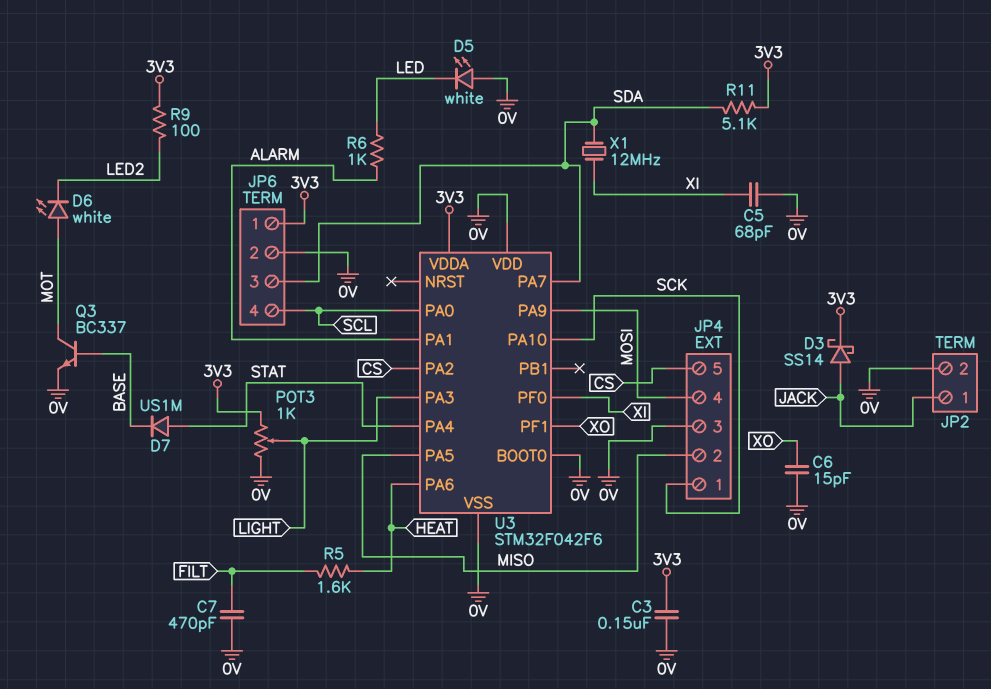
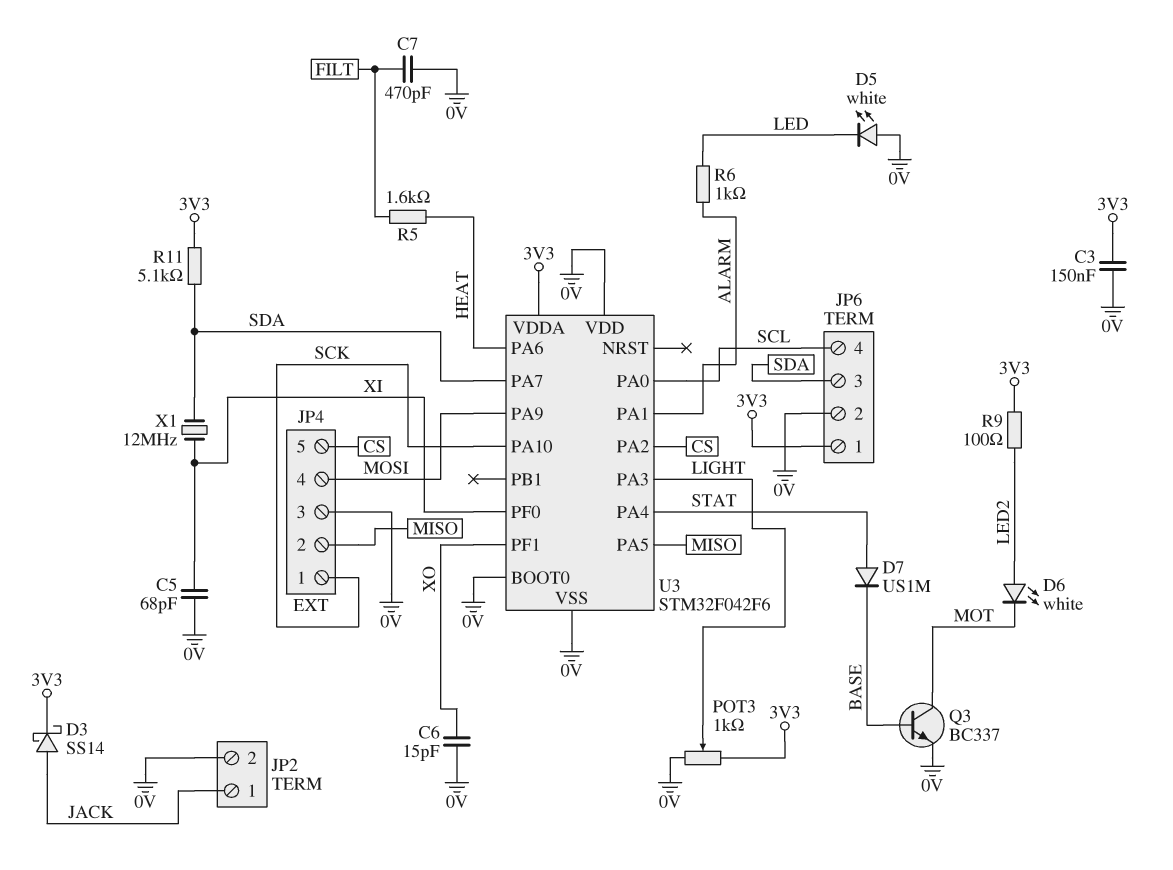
D6: LED white (A MOT, K LED2) -> LED white (A LED2, K MOT)

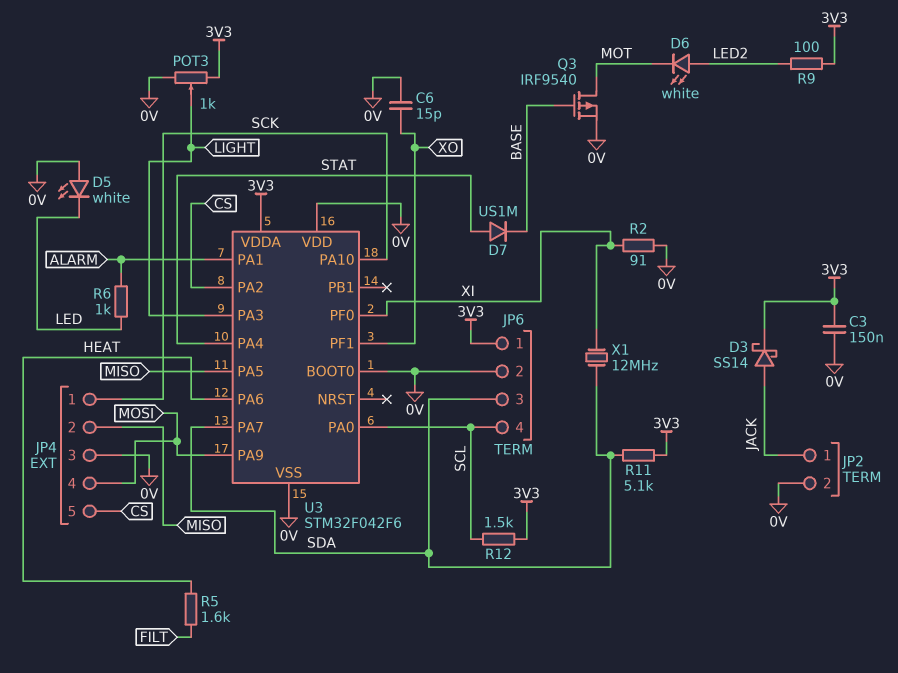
C5: 68pF (0V, XI) -> none
C7: 470pF (0V, FILT) -> none
Q3: NPN BC337 (B BASE, C MOT, E 0V) -> PMOS IRF9540 (G BASE, D MOT, S 0V)
R2: none -> 91 (0V, XI)
R12: none -> 1.5k (3V3, SCL)

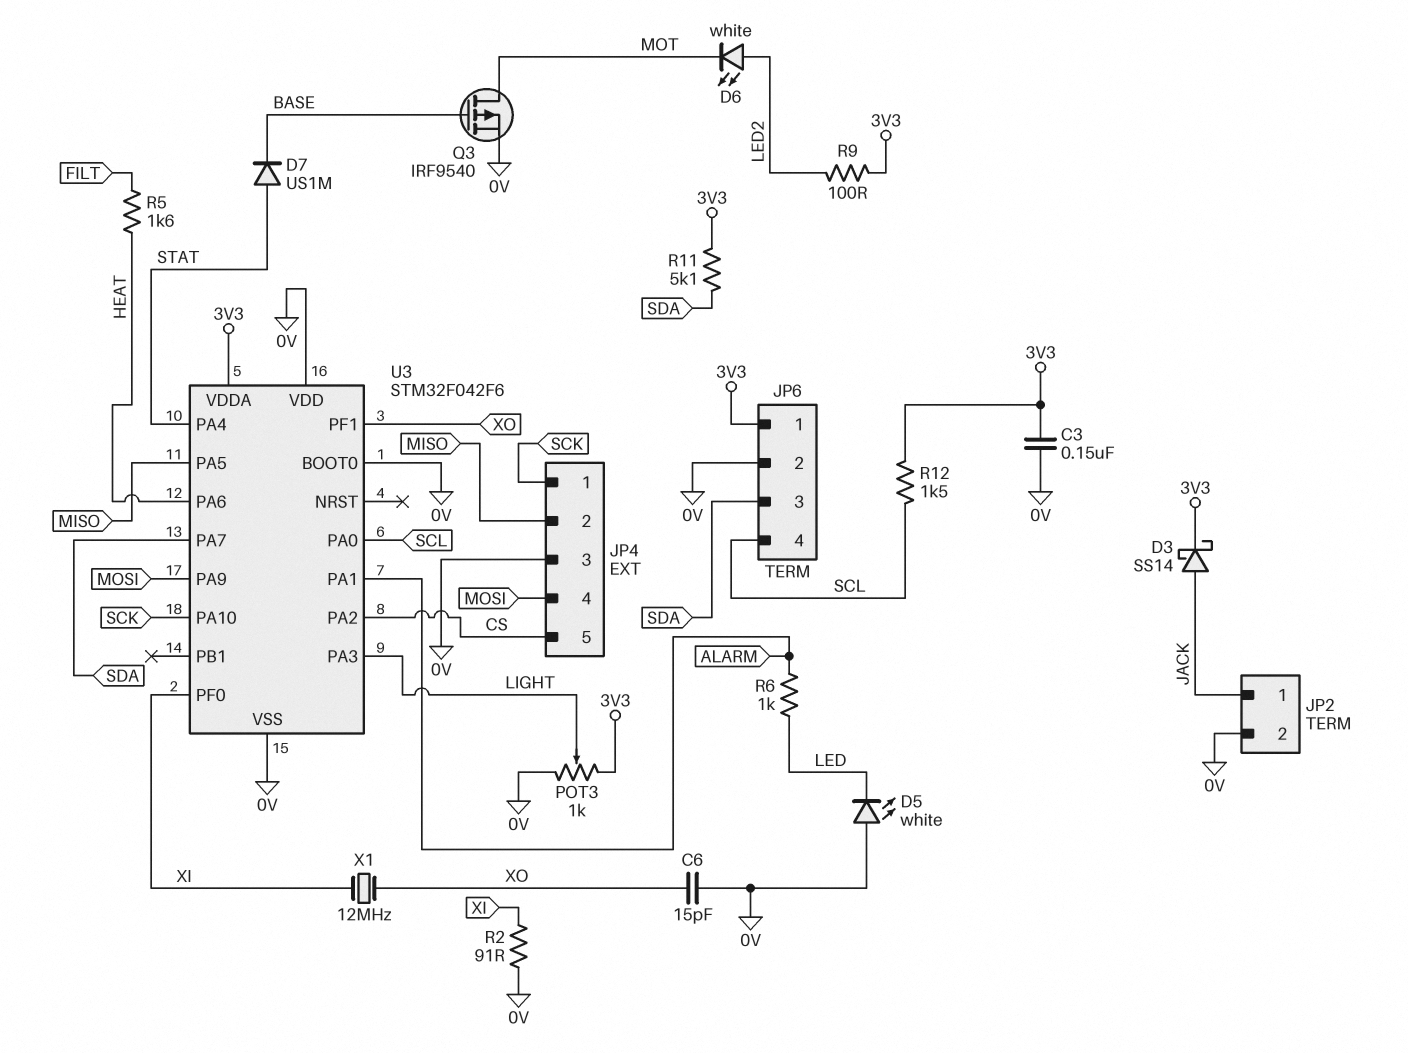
X1: 12MHz (SDA, XI) -> 12MHz (XI, XO)

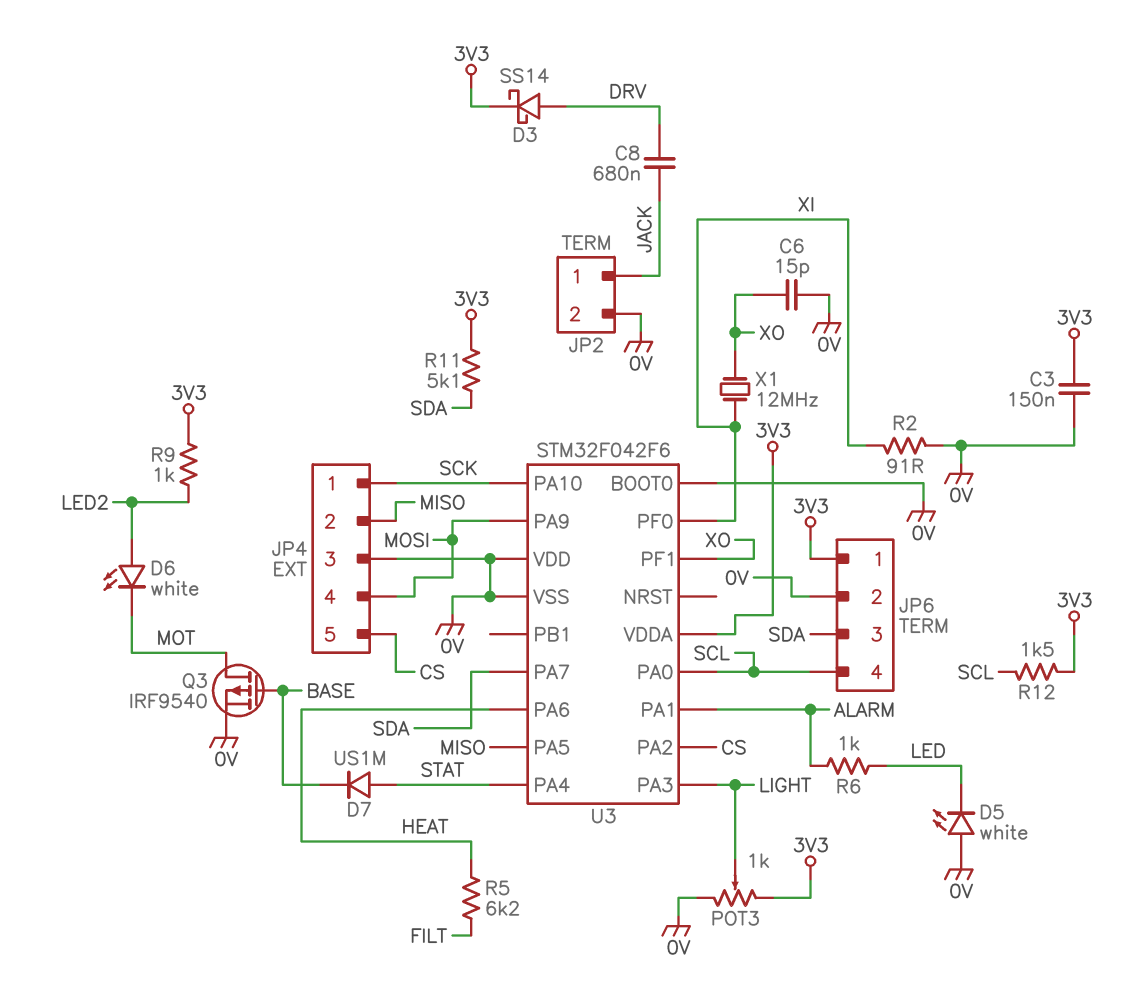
C8: none -> 680nF (DRV, JACK)
D3: schottky SS14 (A JACK, K 3V3) -> schottky SS14 (A DRV, K 3V3)
R5: 1.6k (FILT, HEAT) -> 6.2k (FILT, HEAT)
R9: 100 (3V3, LED2) -> 1k (3V3, LED2)

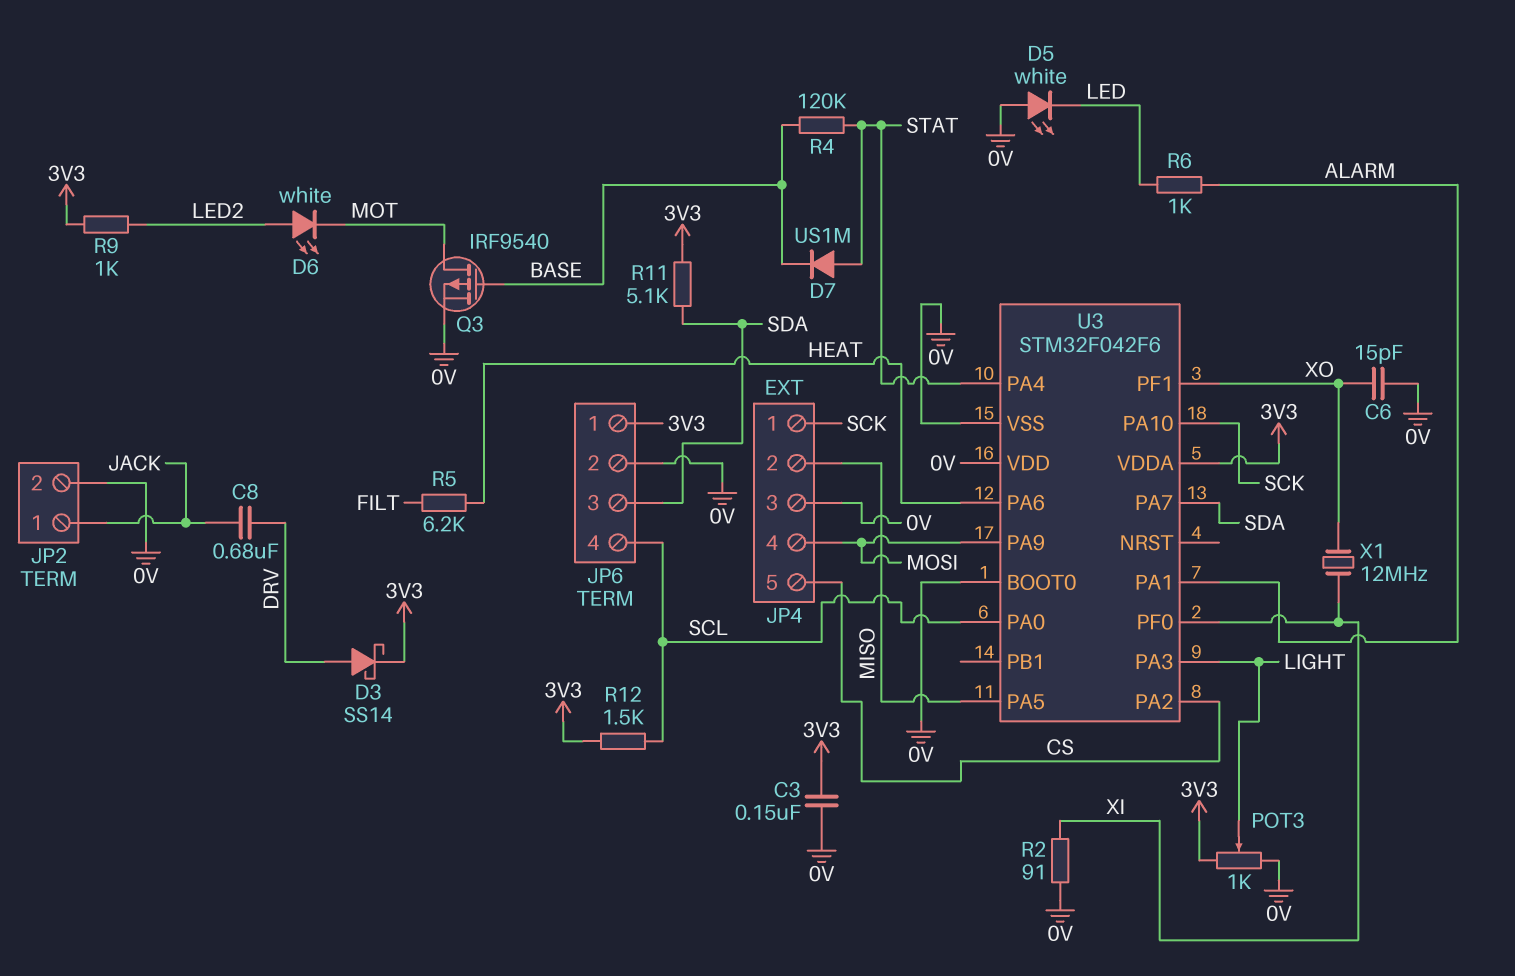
R4: none -> 120k (BASE, STAT)

